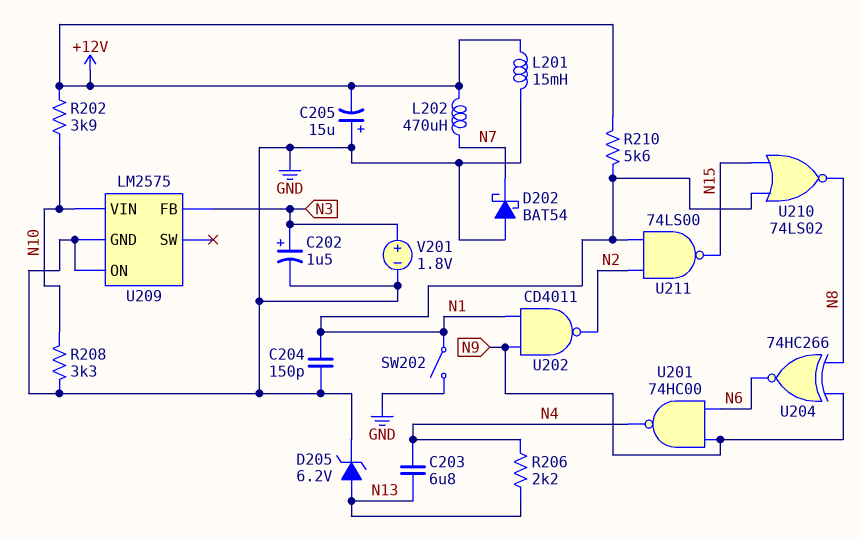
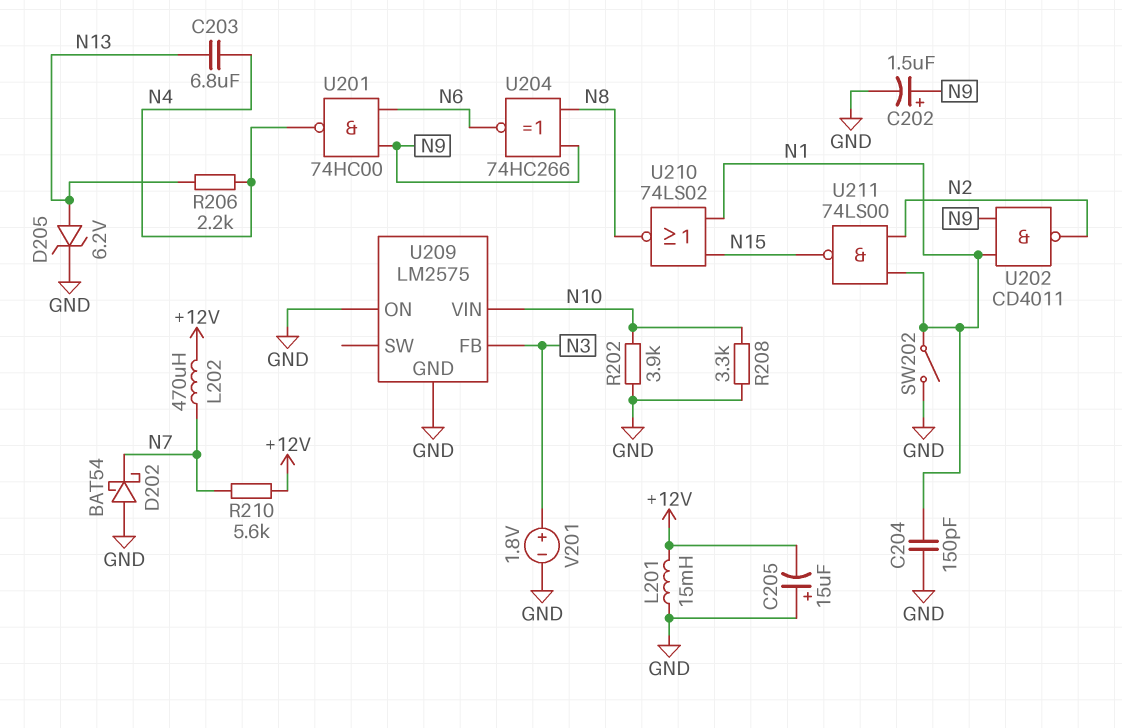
C202: 1.5uF (plus N3, minus GND) -> 1.5uF (plus N9, minus GND)
R202: 3.9k (+12V, N10) -> 3.9k (GND, N10)
R210: 5.6k (+12V, N1) -> 5.6k (+12V, N7)

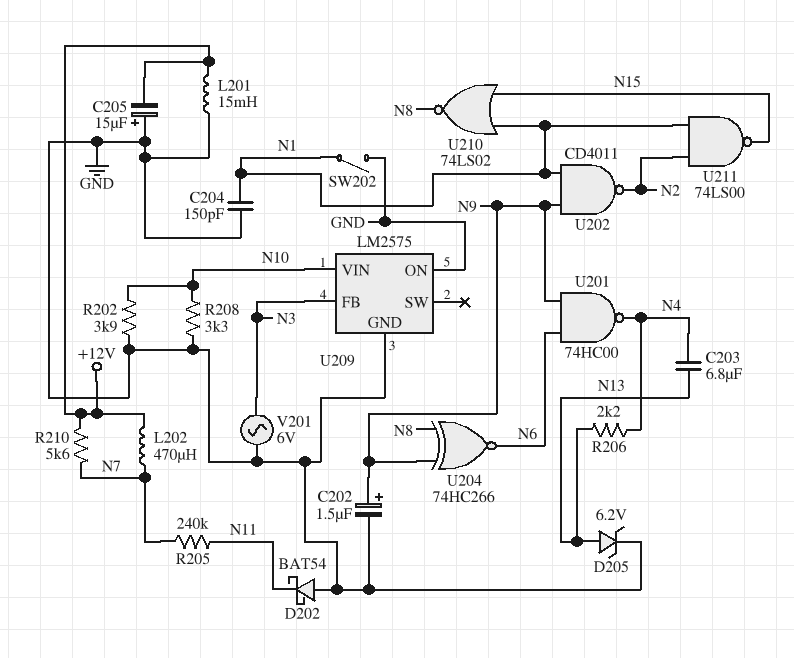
D202: schottky BAT54 (A GND, K N7) -> schottky BAT54 (A GND, K N11)
R205: none -> 240k (N7, N11)
V201: 1.8V (plus N3, minus GND) -> AC 6V (GND, N3)

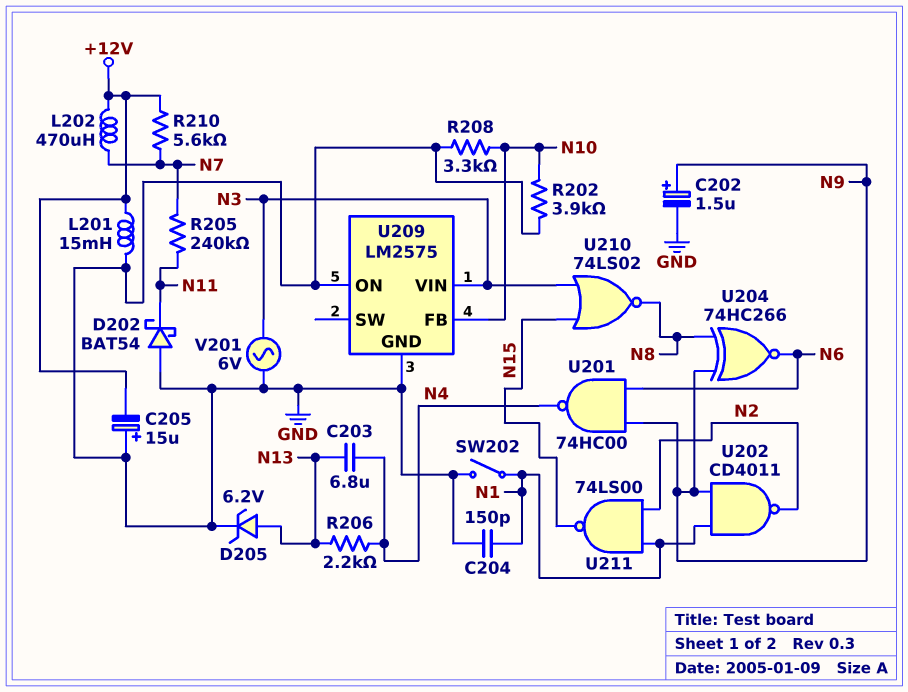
U209 pin FB: N3 -> N10
U209 pin VIN: N10 -> N3
U210: NOR 74LS02 (in N1, in N15, out N8) -> NOR 74LS02 (in N3, in N15, out N8)

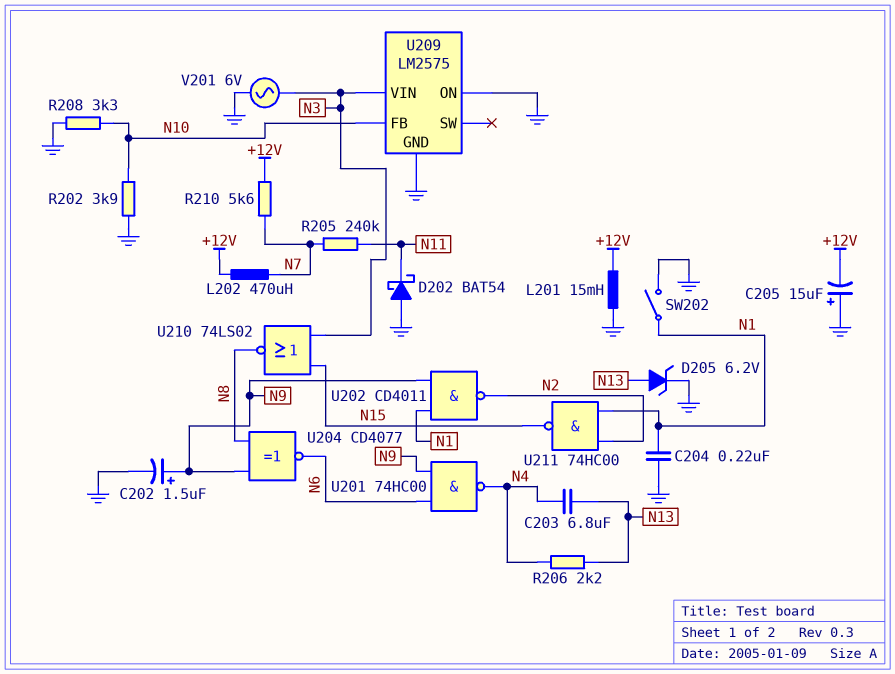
C204: 150pF (GND, N1) -> 220nF (GND, N1)
U204: XNOR 74HC266 (in N8, in N9, out N6) -> XNOR CD4077 (in N8, in N9, out N6)
U211: NAND 74LS00 (in N1, in N2, out N15) -> NAND 74HC00 (in N1, in N2, out N15)

